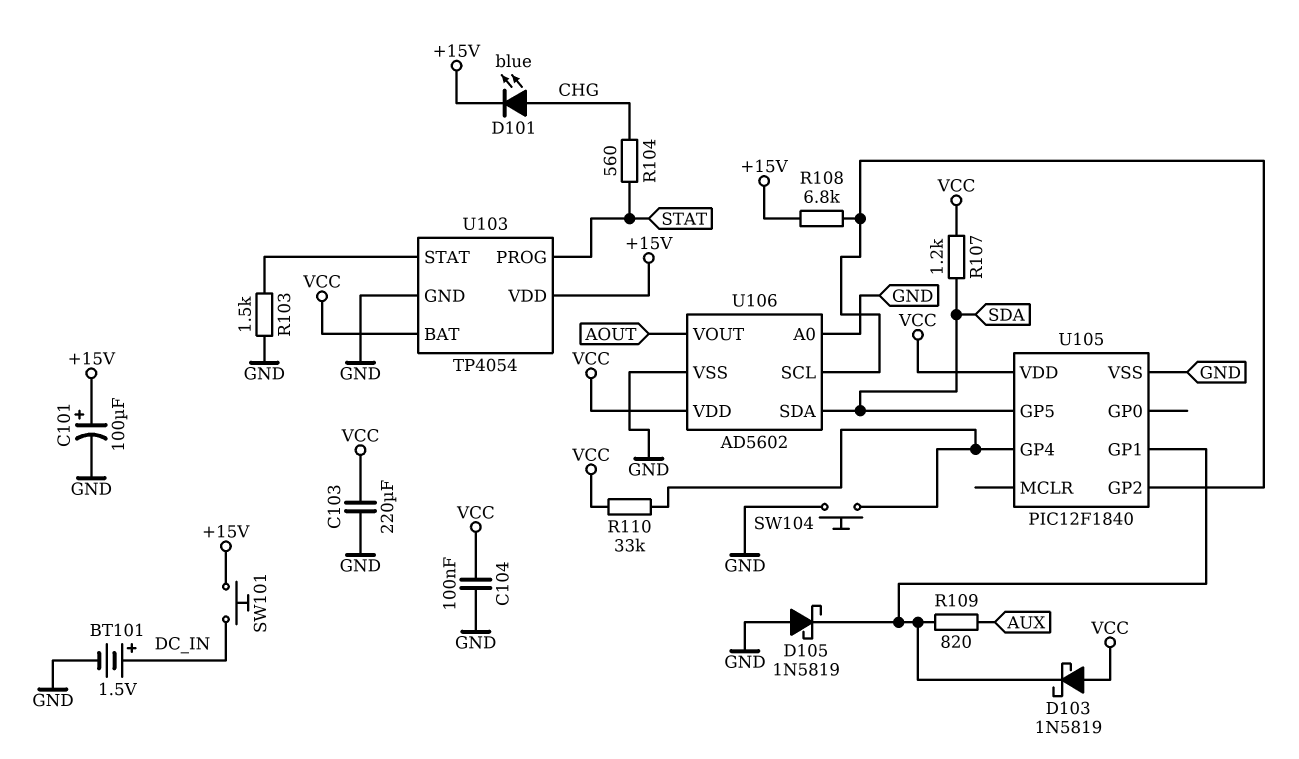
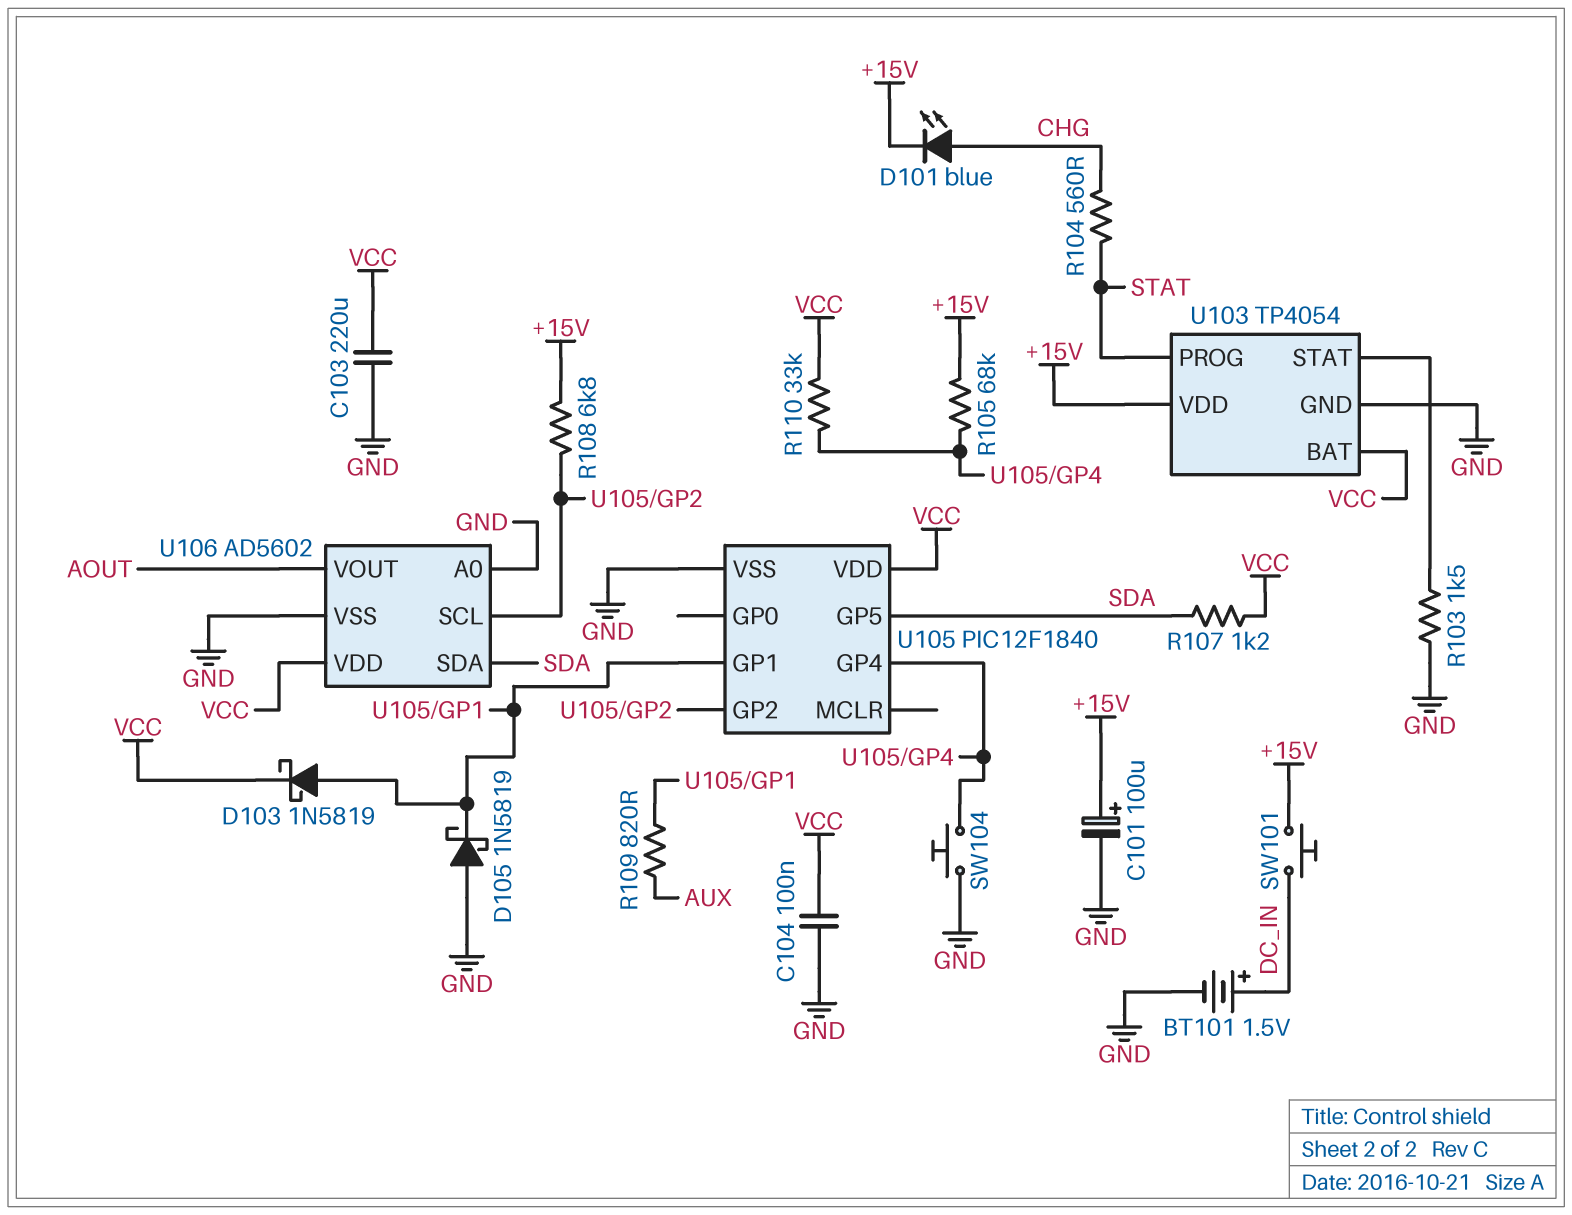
D103: schottky 1N5819 (A VCC, K U105/GP1) -> schottky 1N5819 (A U105/GP1, K VCC)
R105: none -> 68k (+15V, U105/GP4)

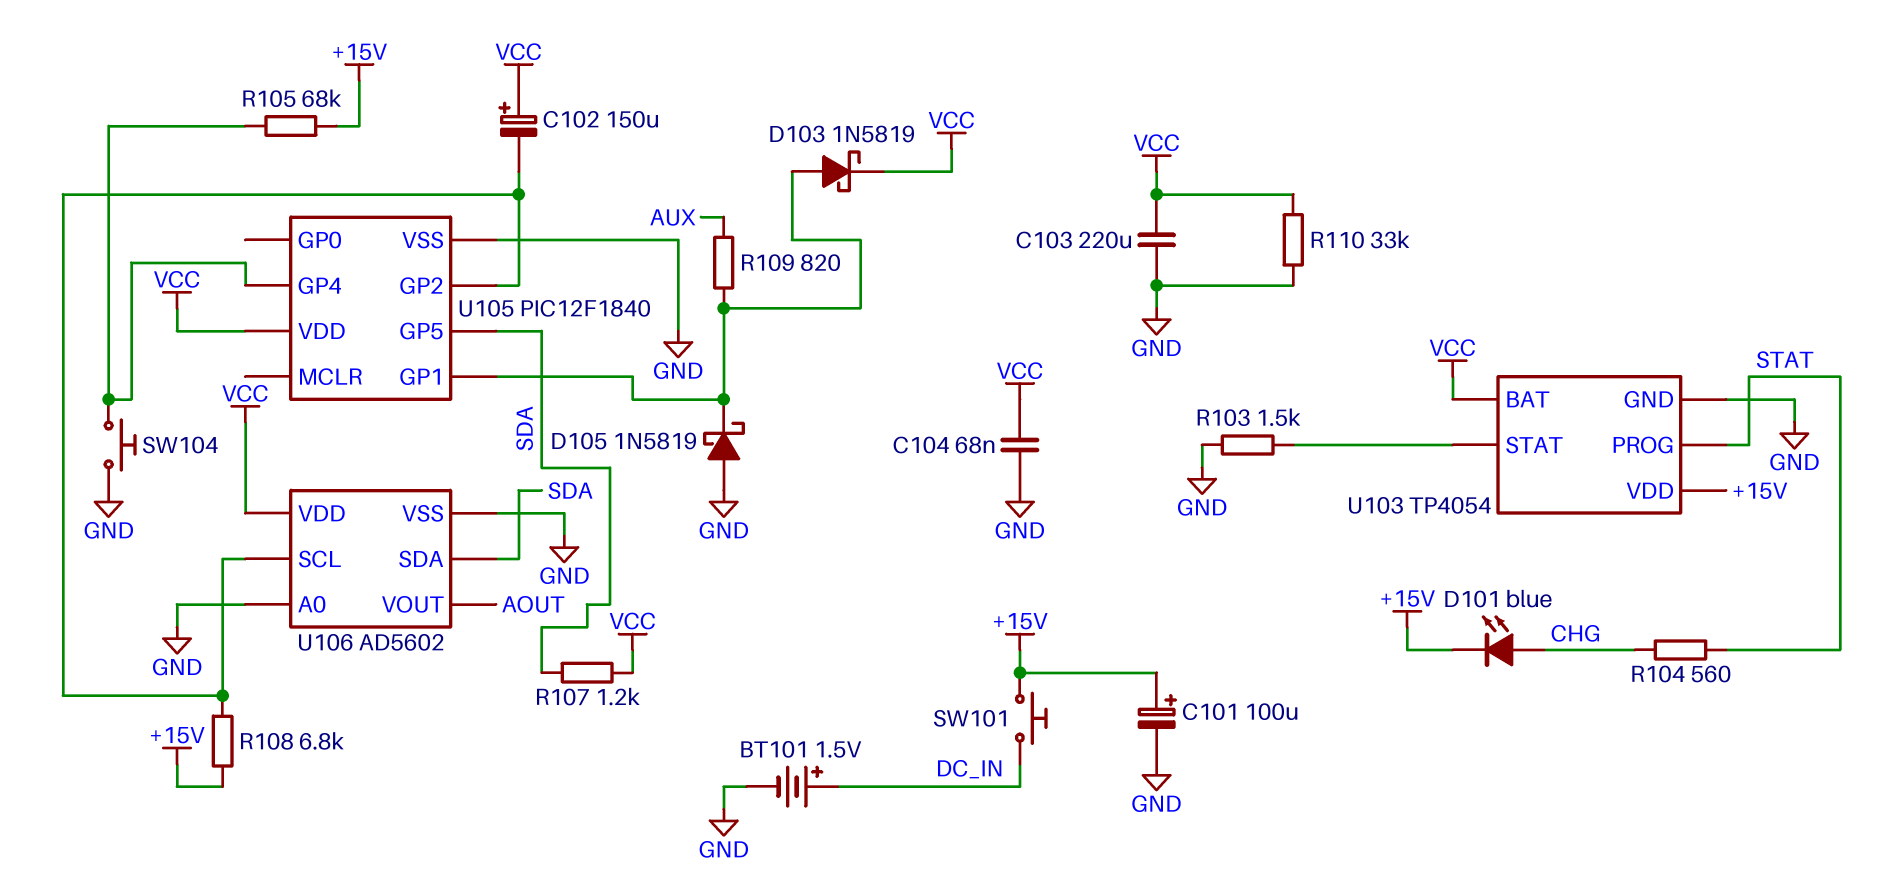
C102: none -> 150uF (plus VCC, minus U105/GP2)
C104: 100nF (GND, VCC) -> 68nF (GND, VCC)
R110: 33k (U105/GP4, VCC) -> 33k (GND, VCC)

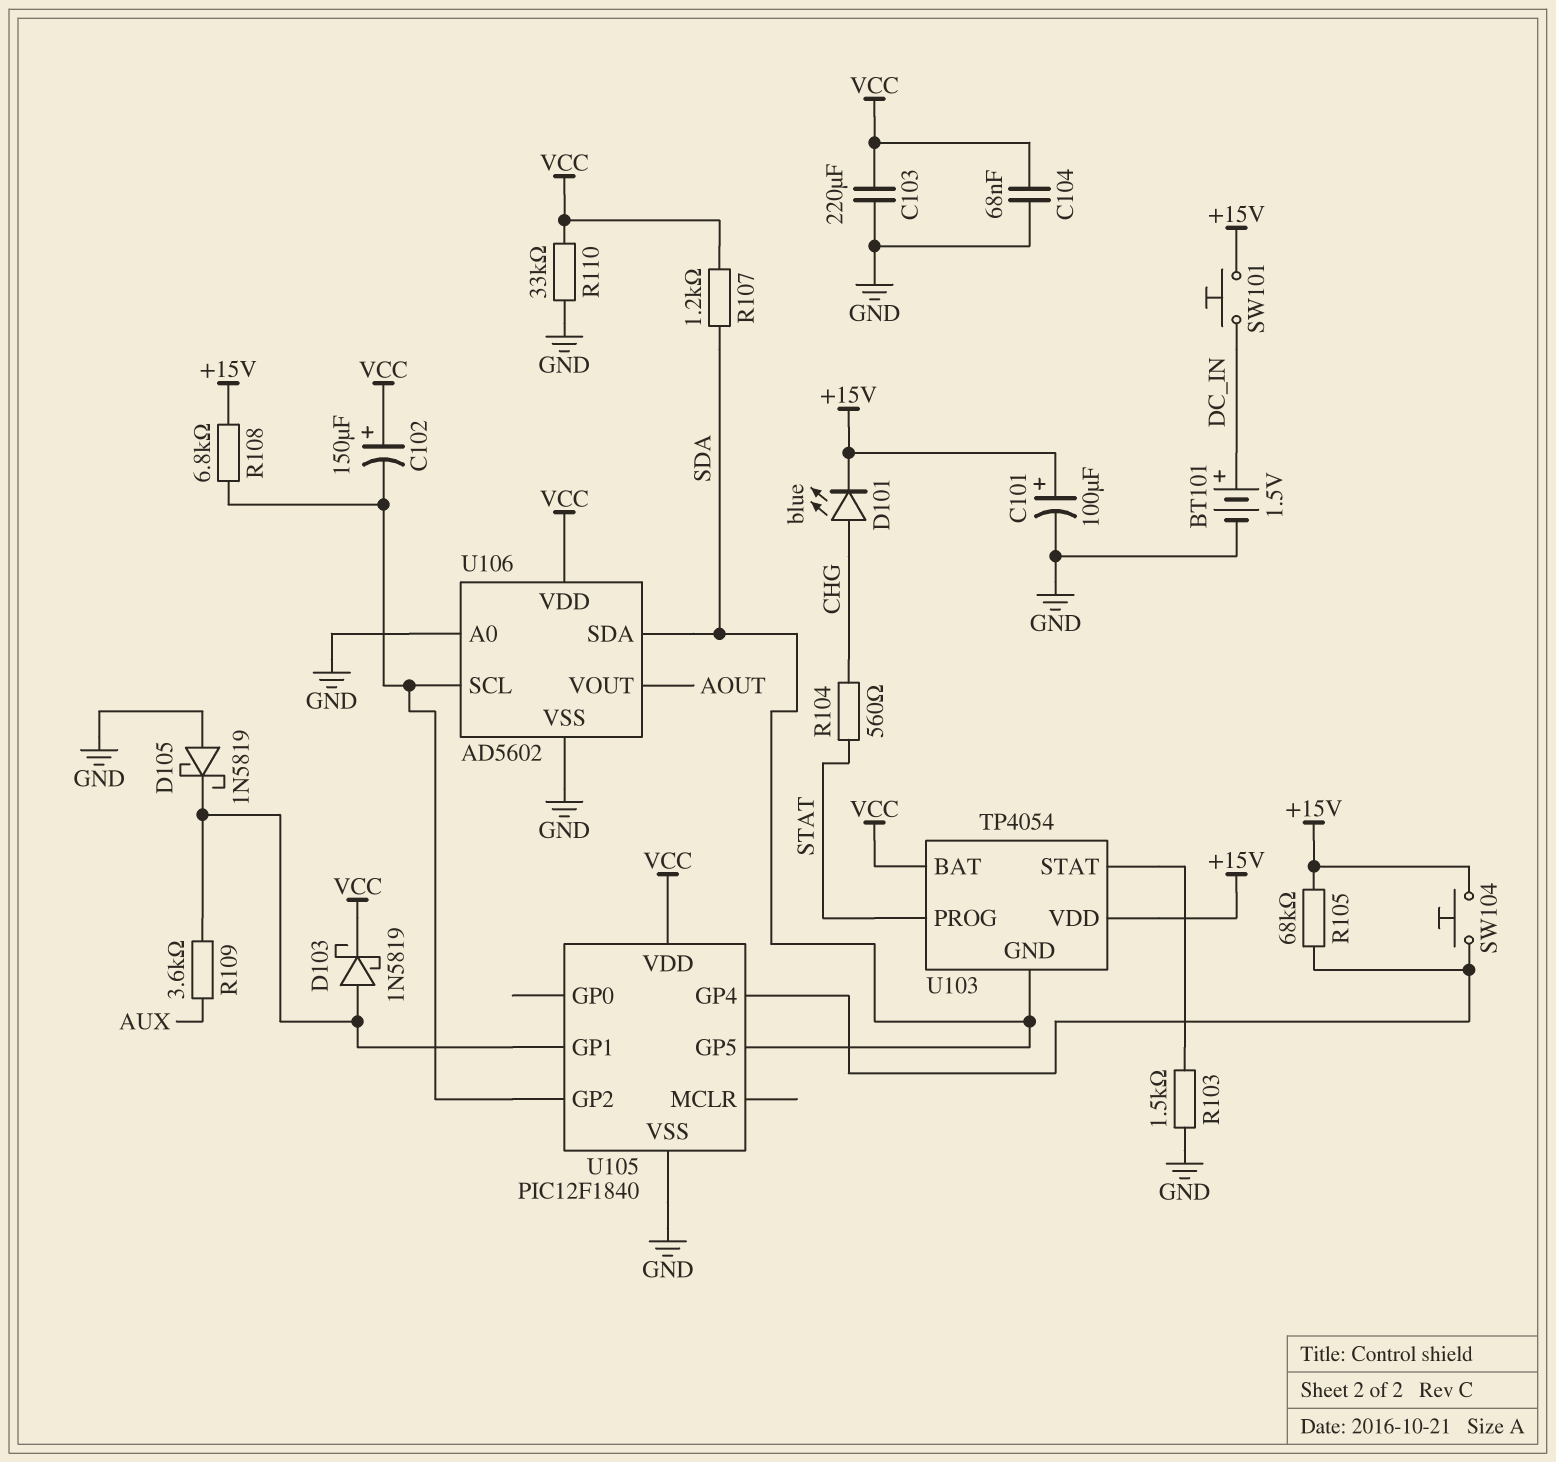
R109: 820 (AUX, U105/GP1) -> 3.6k (AUX, U105/GP1)
SW104: button (GND, U105/GP4) -> button (+15V, U105/GP4)
U103 pin GND: GND -> SDA

